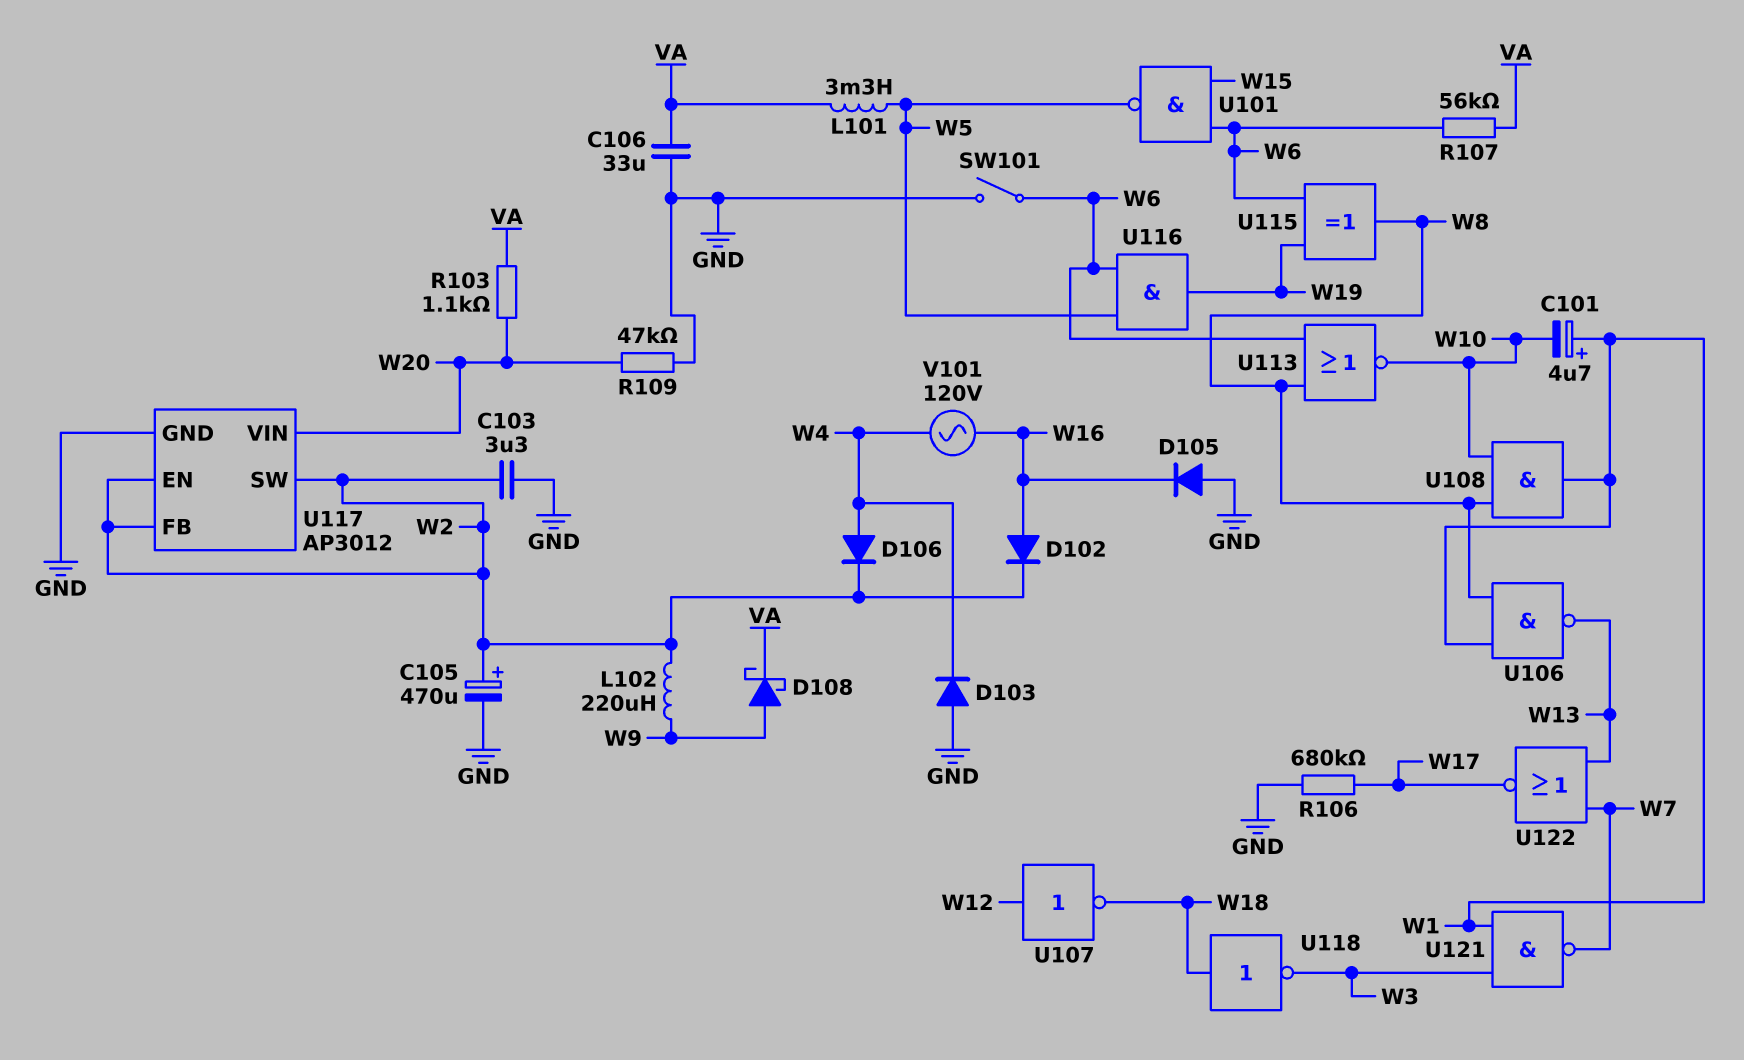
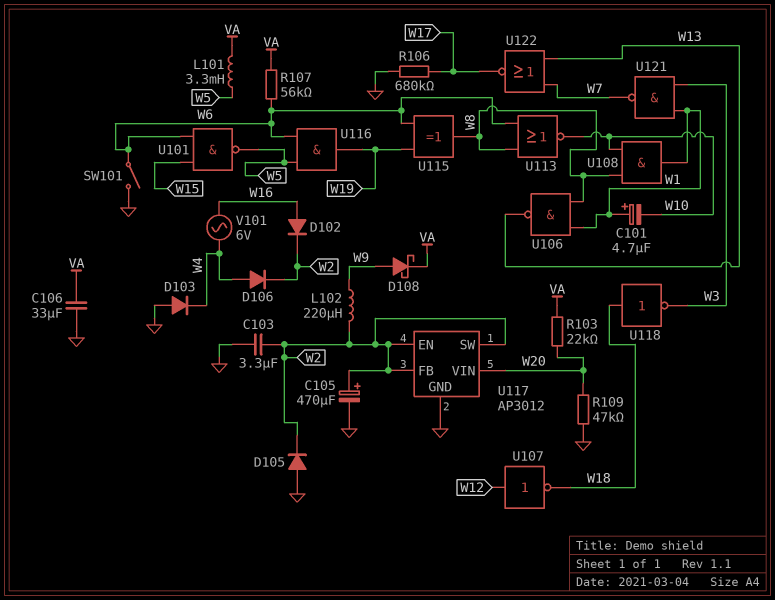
D105: diode (A GND, K W16) -> diode (A GND, K W2)
R103: 1.1k (VA, W20) -> 22k (VA, W20)
V101: AC 120V (W4, W16) -> AC 6V (W4, W16)

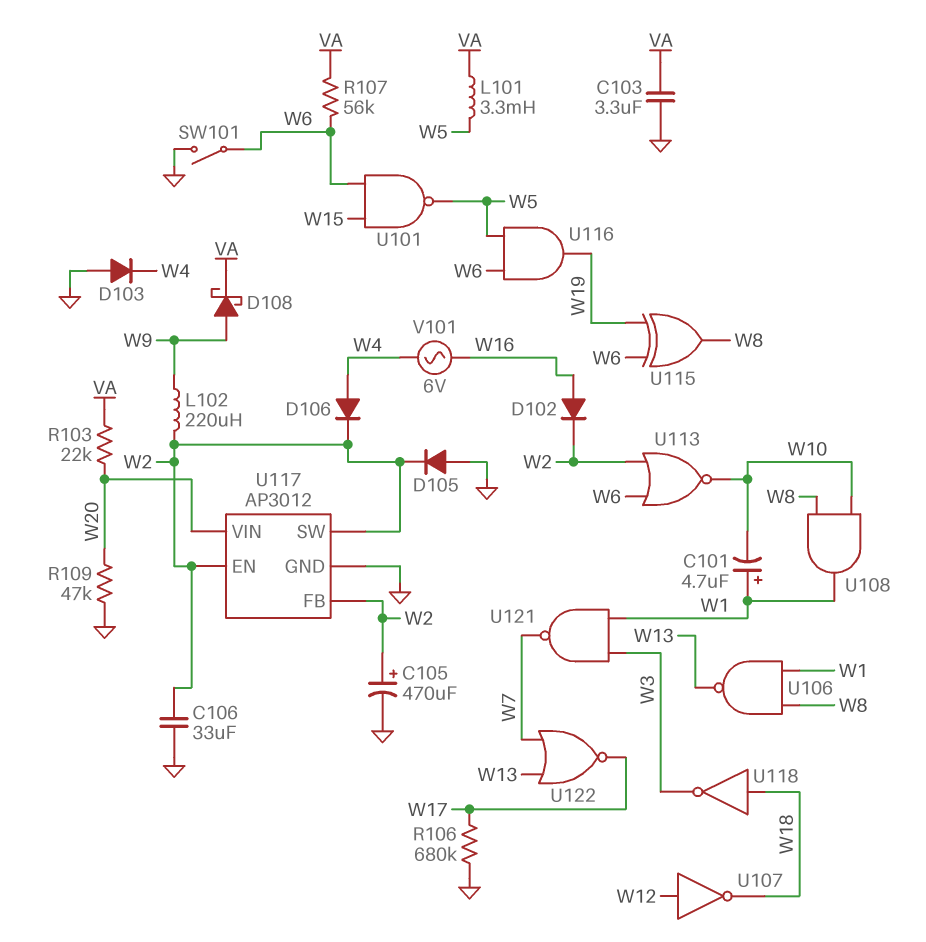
C103: 3.3uF (GND, W2) -> 3.3uF (GND, VA)
C106: 33uF (GND, VA) -> 33uF (GND, W2)
U113: NOR (in W6, in W8, out W10) -> NOR (in W2, in W6, out W10)

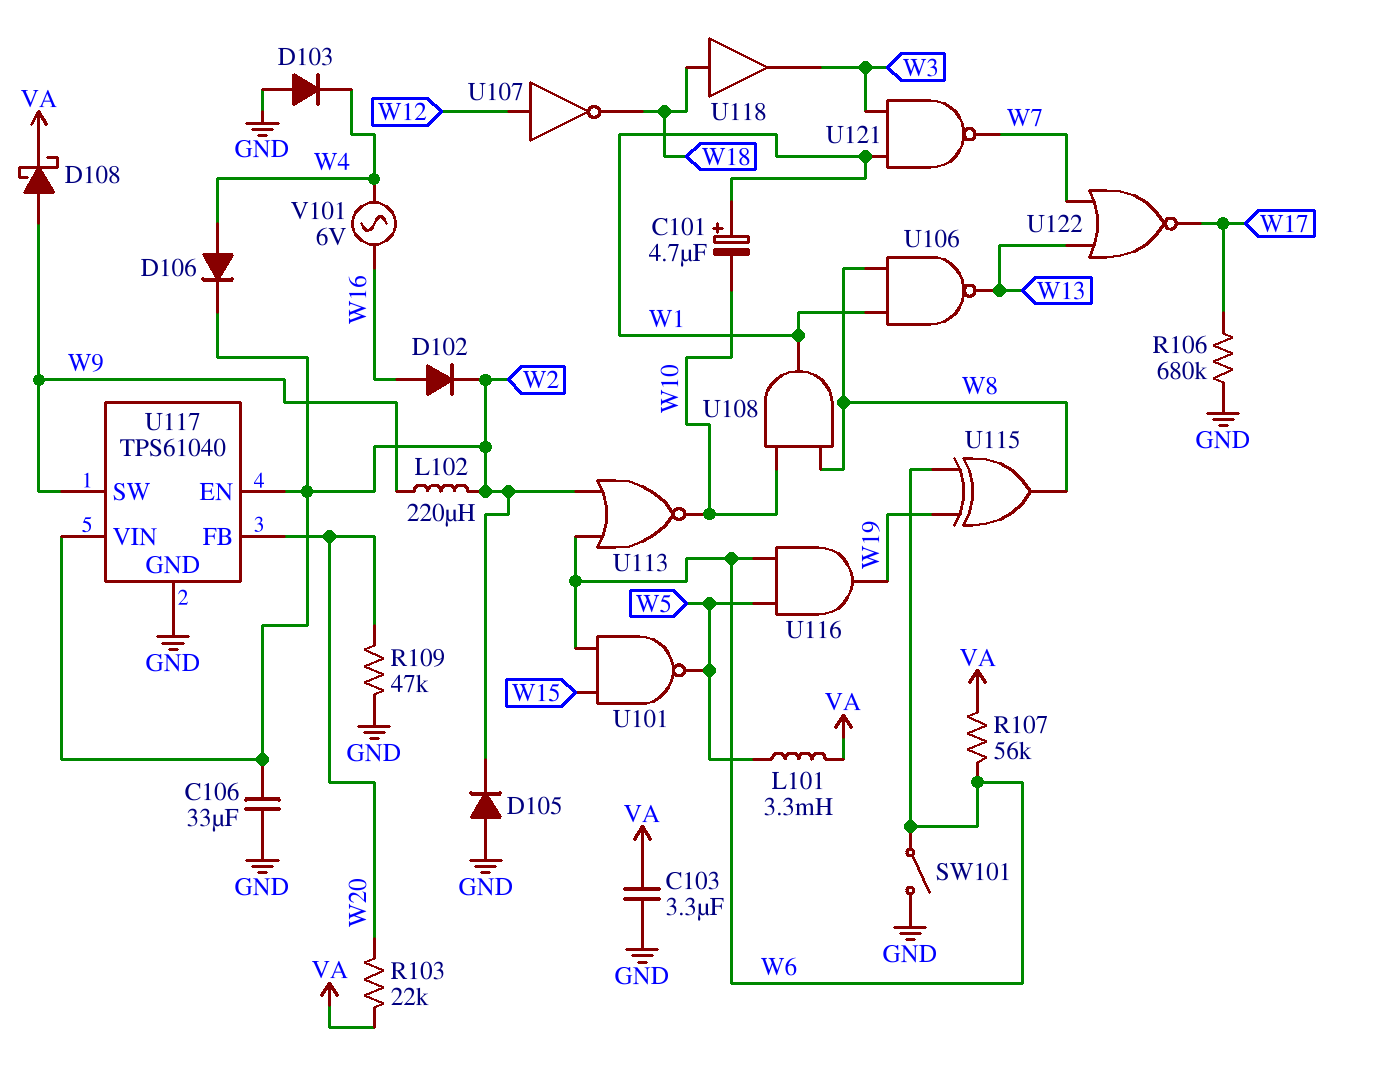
C105: 470uF (plus W2, minus GND) -> none
U117: AP3012 -> TPS61040
U117 pin FB: W2 -> W20
U117 pin SW: W2 -> W9
U117 pin VIN: W20 -> W2
U118: NOT (in W18, out W3) -> buffer (in W18, out W3)

